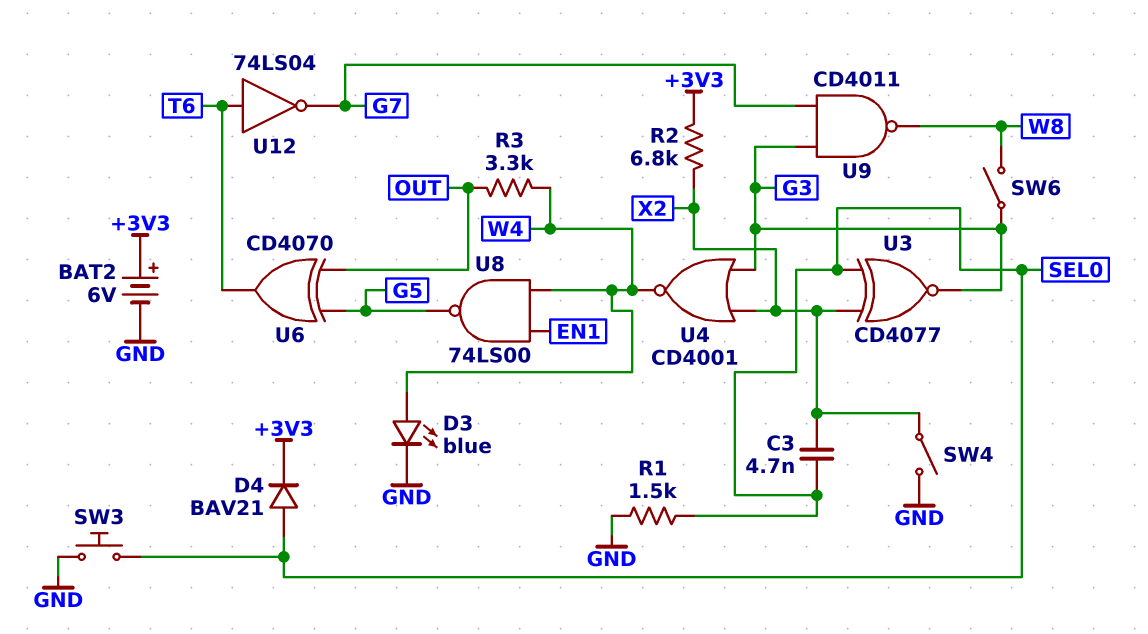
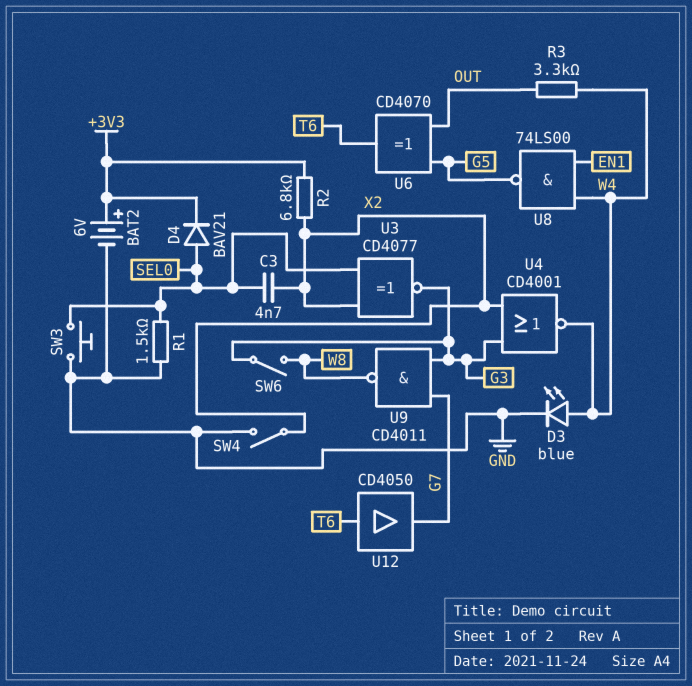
U12: NOT 74LS04 (in T6, out G7) -> buffer CD4050 (in T6, out G7)

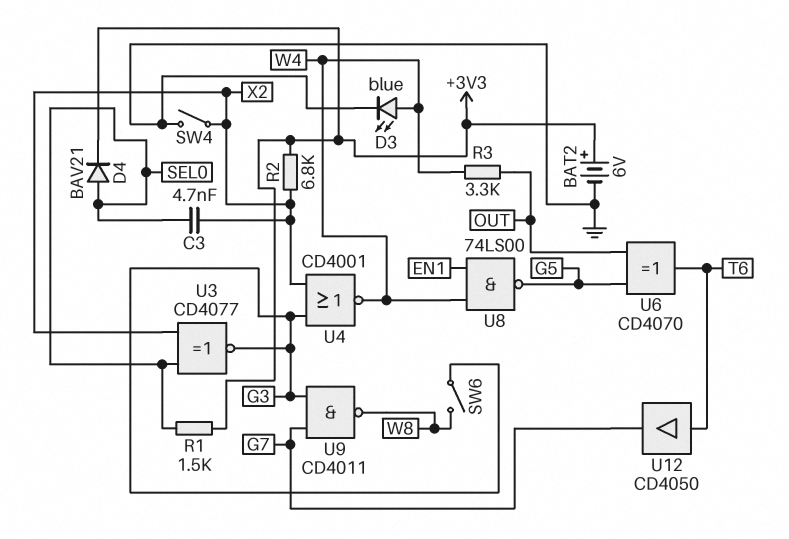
R1: 1.5k (GND, SEL0) -> 1.5k (+3V3, SEL0)
SW3: button (GND, SEL0) -> none

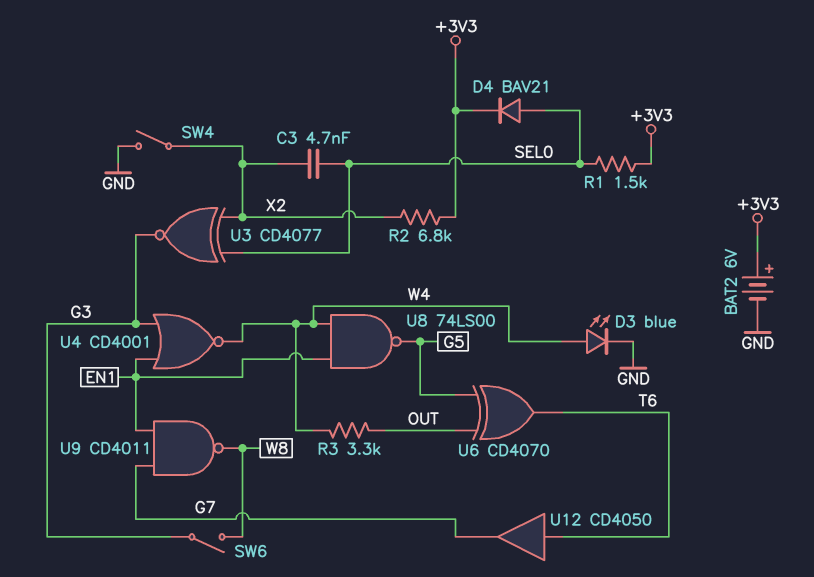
U4: NOR CD4001 (in G3, in X2, out W4) -> NOR CD4001 (in EN1, in G3, out W4)
U9: NAND CD4011 (in G3, in G7, out W8) -> NAND CD4011 (in EN1, in G7, out W8)

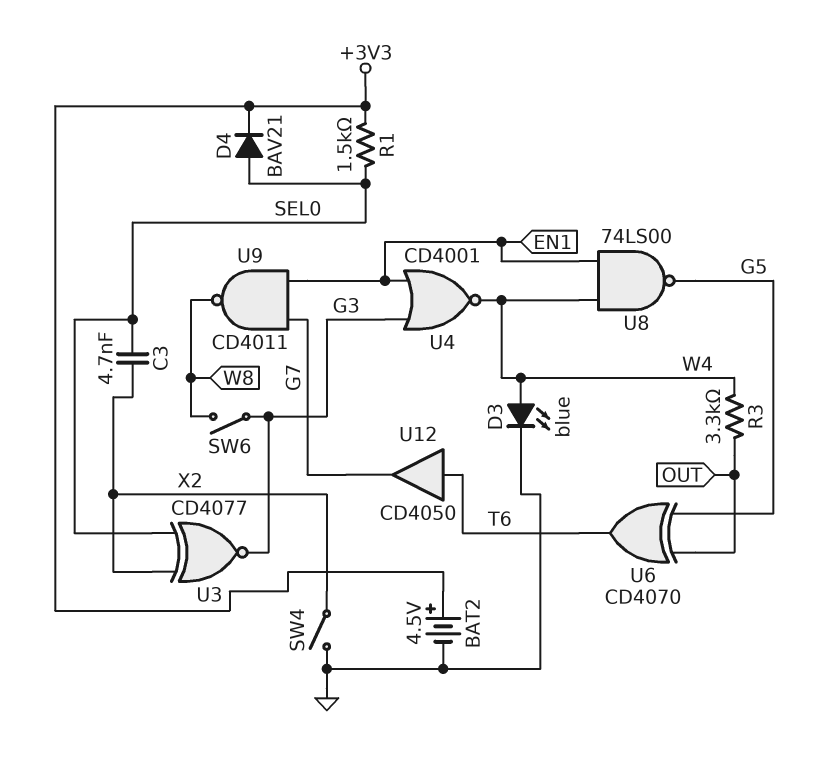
BAT2: 6V (plus +3V3, minus GND) -> 4.5V (plus +3V3, minus GND)
R2: 6.8k (+3V3, X2) -> none

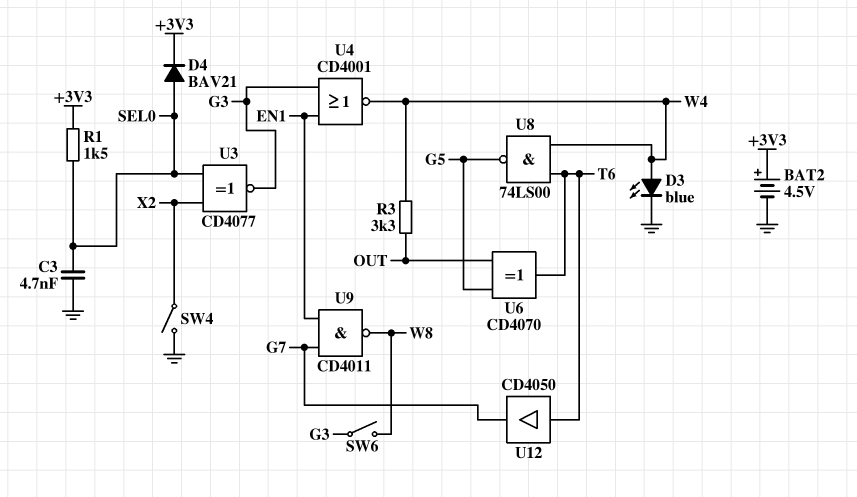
C3: 4.7nF (SEL0, X2) -> 4.7nF (GND, SEL0)
U8: NAND 74LS00 (in EN1, in W4, out G5) -> NAND 74LS00 (in T6, in W4, out G5)

